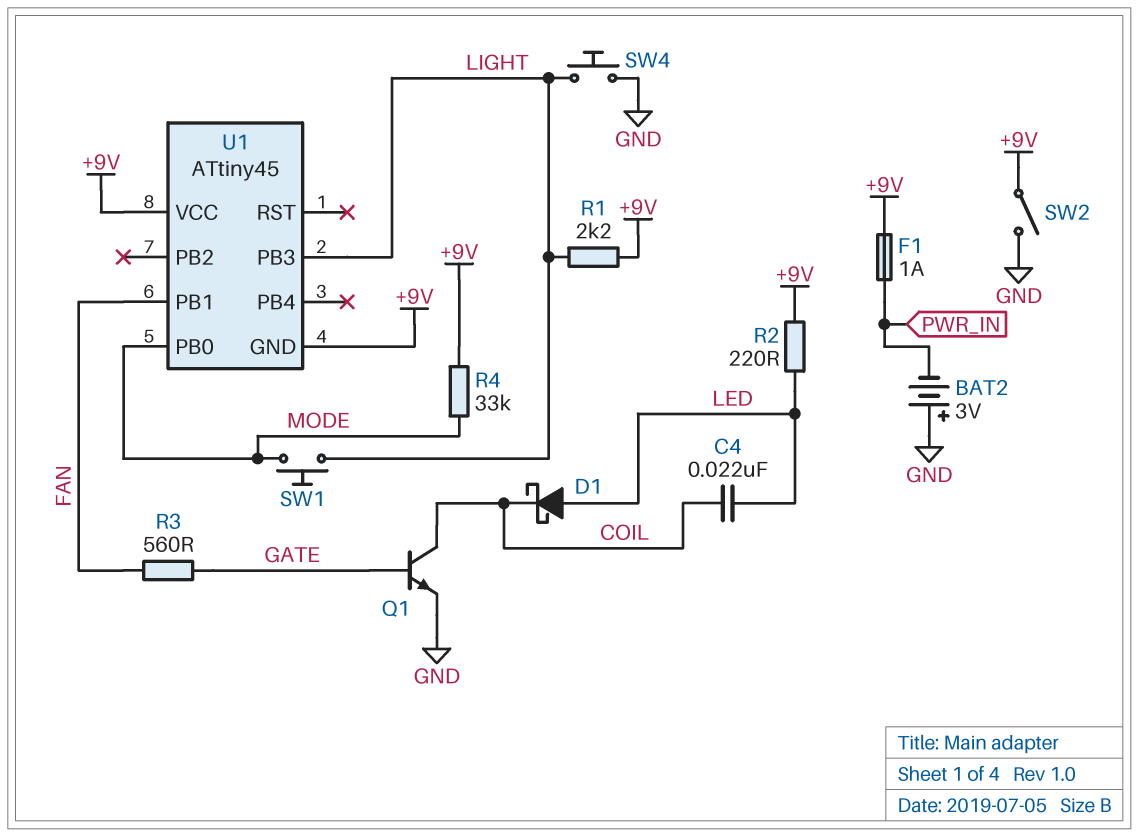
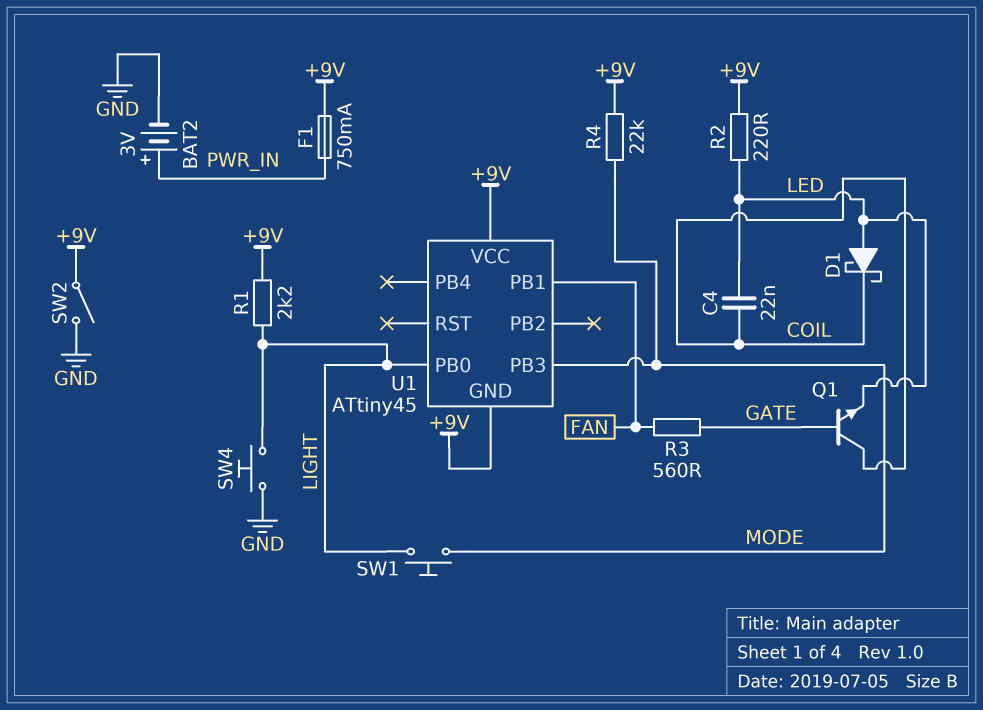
BAT2: 3V (plus GND, minus PWR_IN) -> 3V (plus PWR_IN, minus GND)
F1: 1A (+9V, PWR_IN) -> 750mA (+9V, PWR_IN)
Q1: NPN (B GATE, C COIL, E GND) -> NPN (B GATE, C COIL, E LED)
R4: 33k (+9V, MODE) -> 22k (+9V, MODE)
U1 pin PB0: MODE -> LIGHT
U1 pin PB3: LIGHT -> MODE

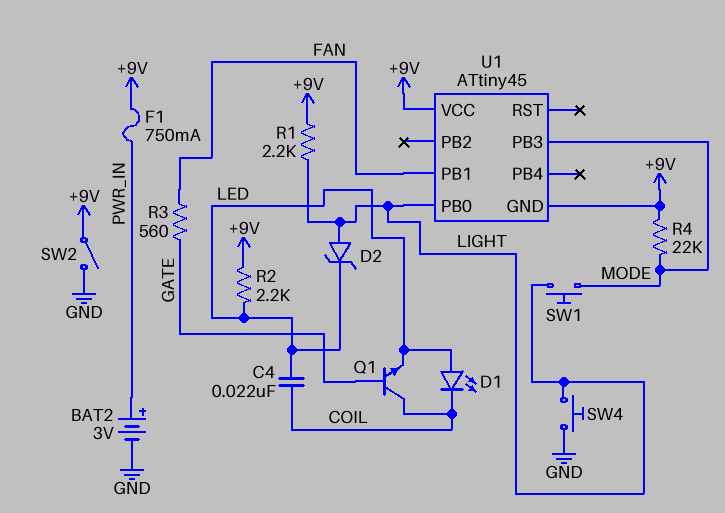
D1: schottky (A LED, K COIL) -> LED (A LED, K COIL)
D2: none -> zener (A LIGHT, K LED)
R2: 220 (+9V, LED) -> 2.2k (+9V, LED)

